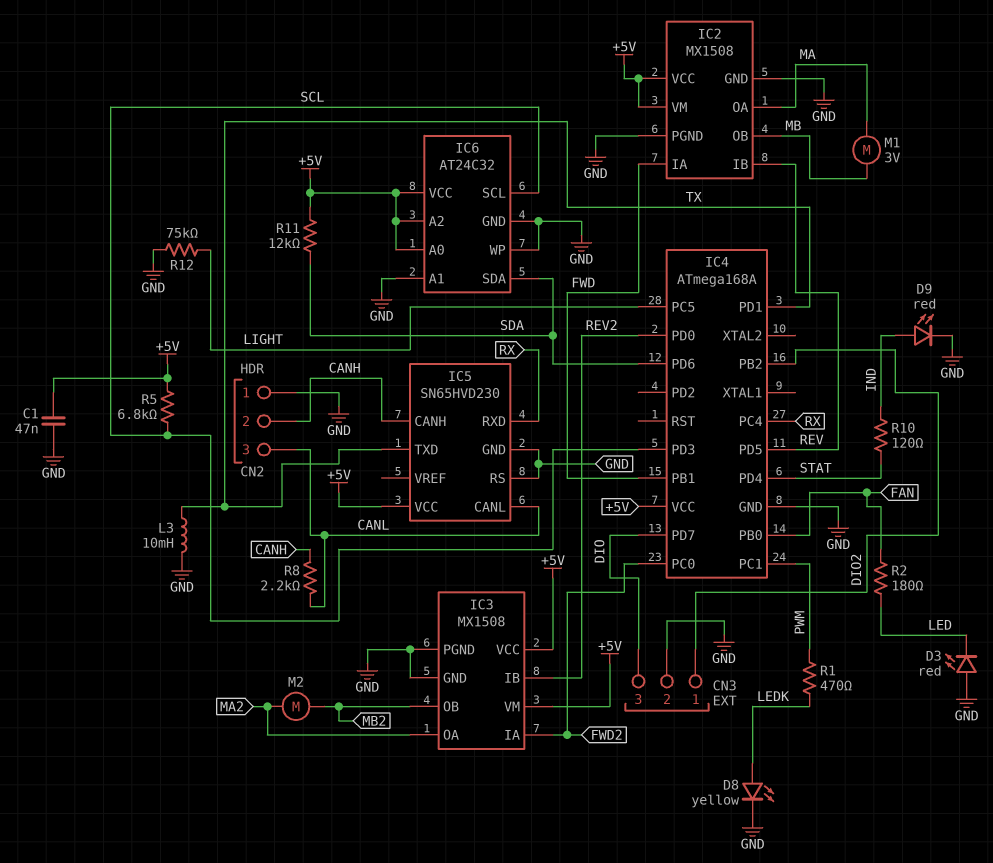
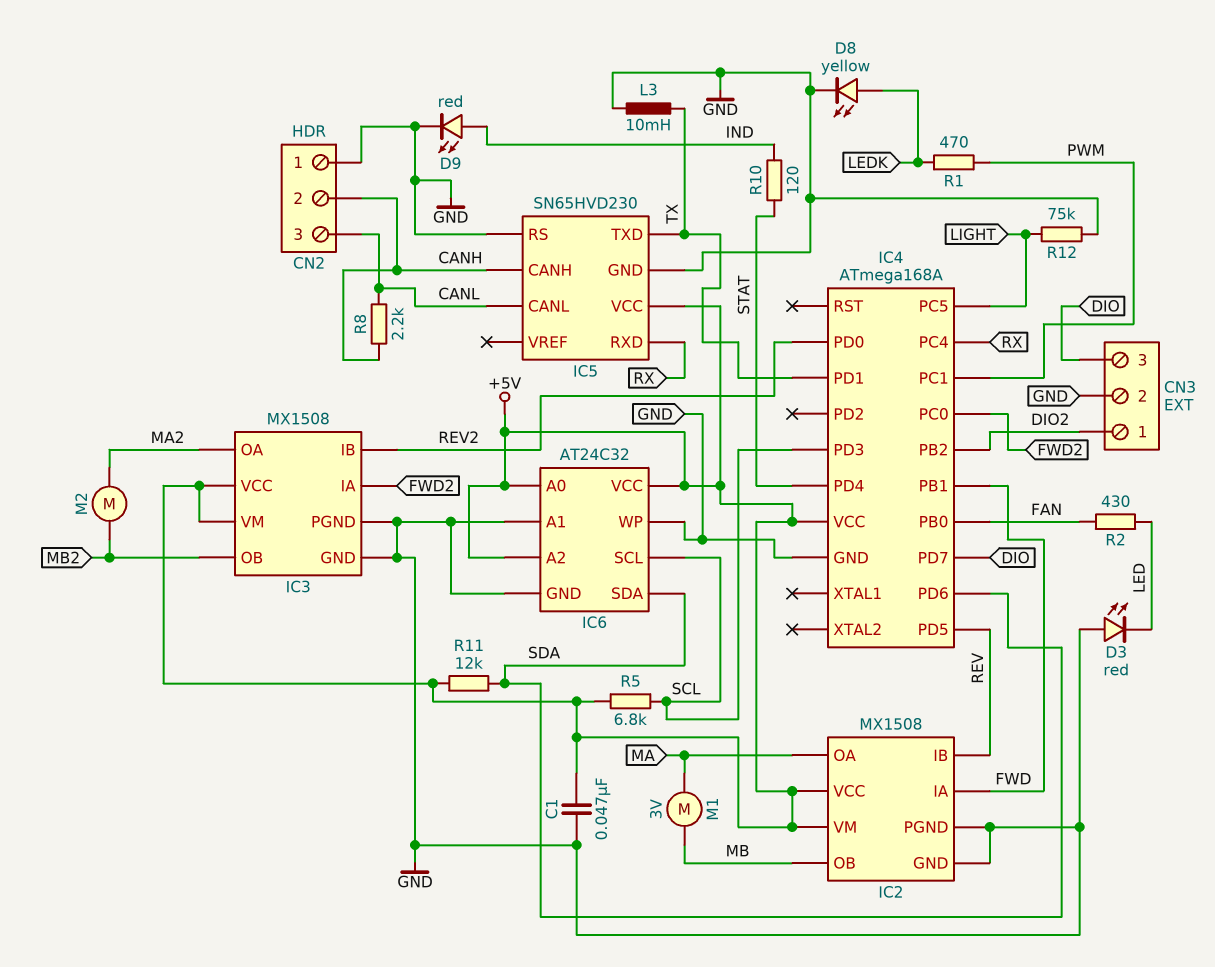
R2: 180 (FAN, LED) -> 430 (FAN, LED)

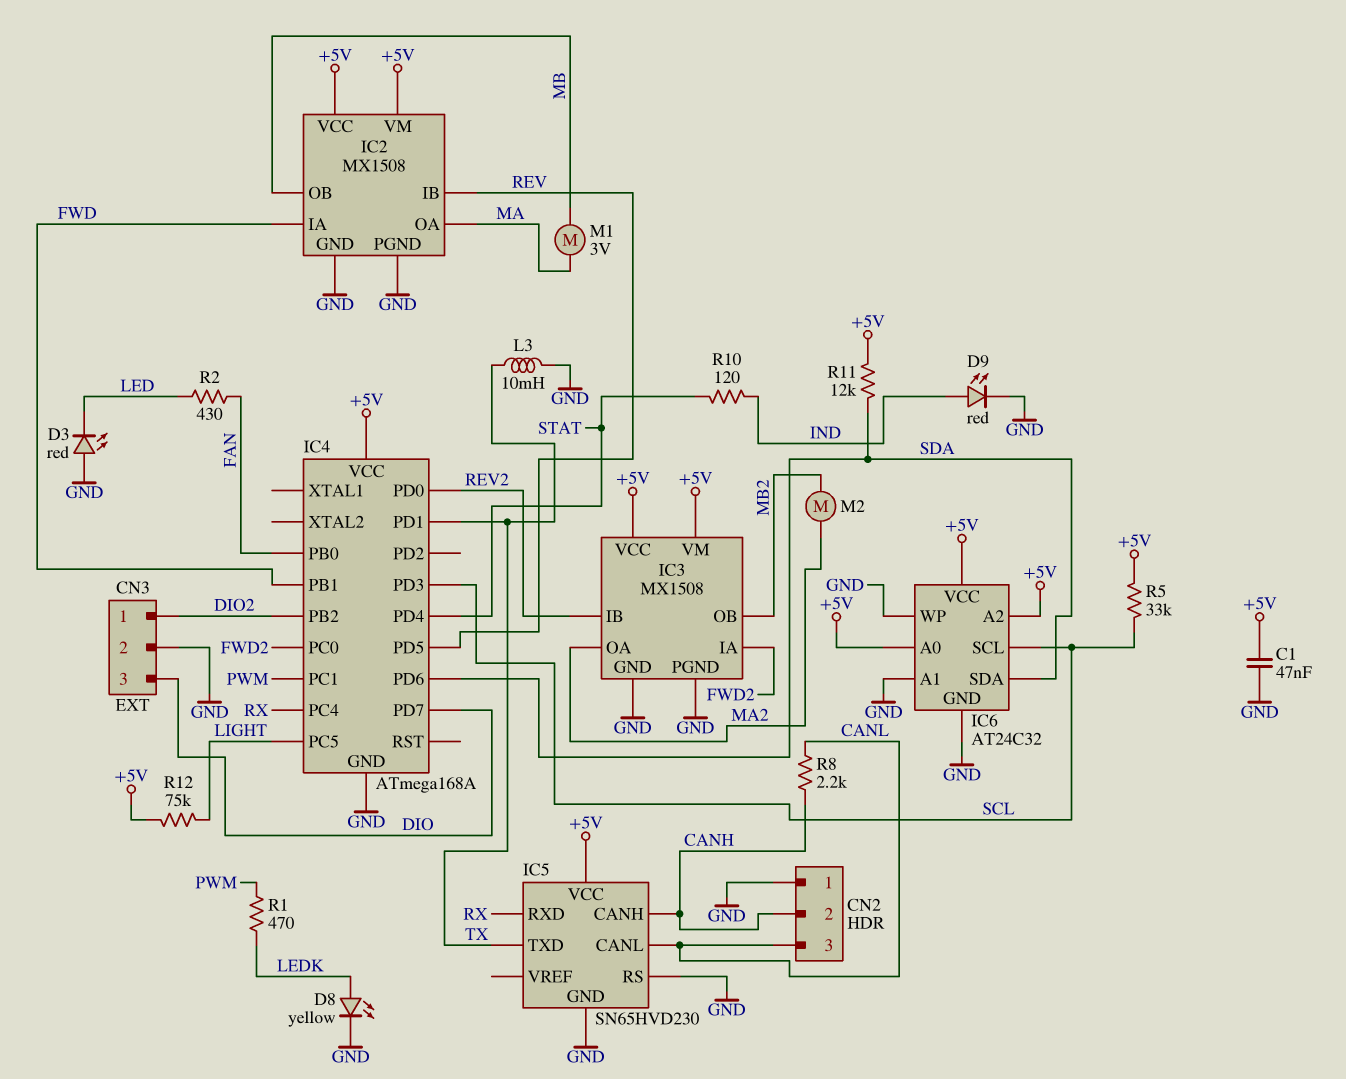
R5: 6.8k (+5V, SCL) -> 33k (+5V, SCL)
R12: 75k (GND, LIGHT) -> 75k (+5V, LIGHT)

